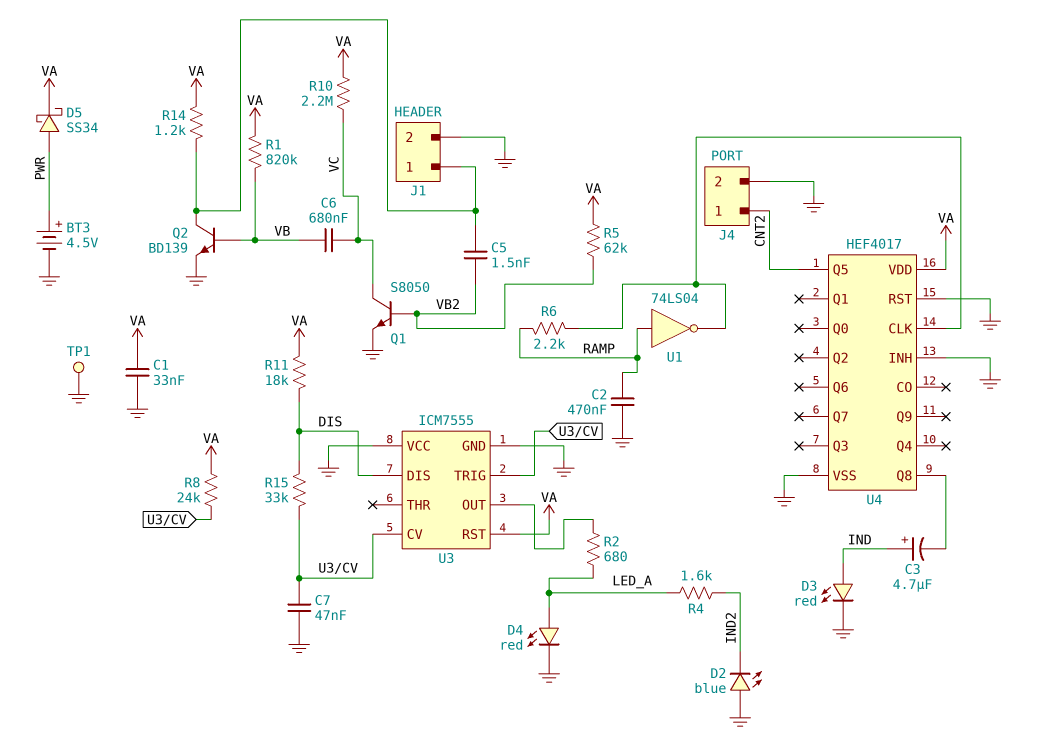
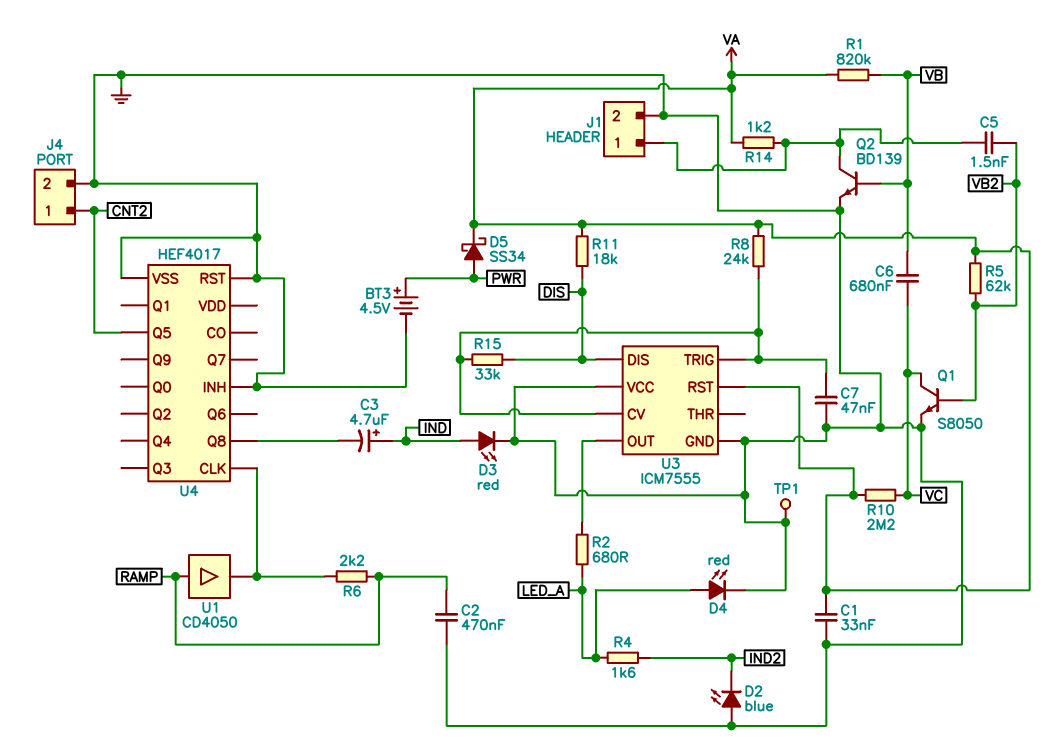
U1: NOT 74LS04 (in RAMP, out U4/CLK) -> buffer CD4050 (in RAMP, out U4/CLK)
U4 pin VDD: VA -> none

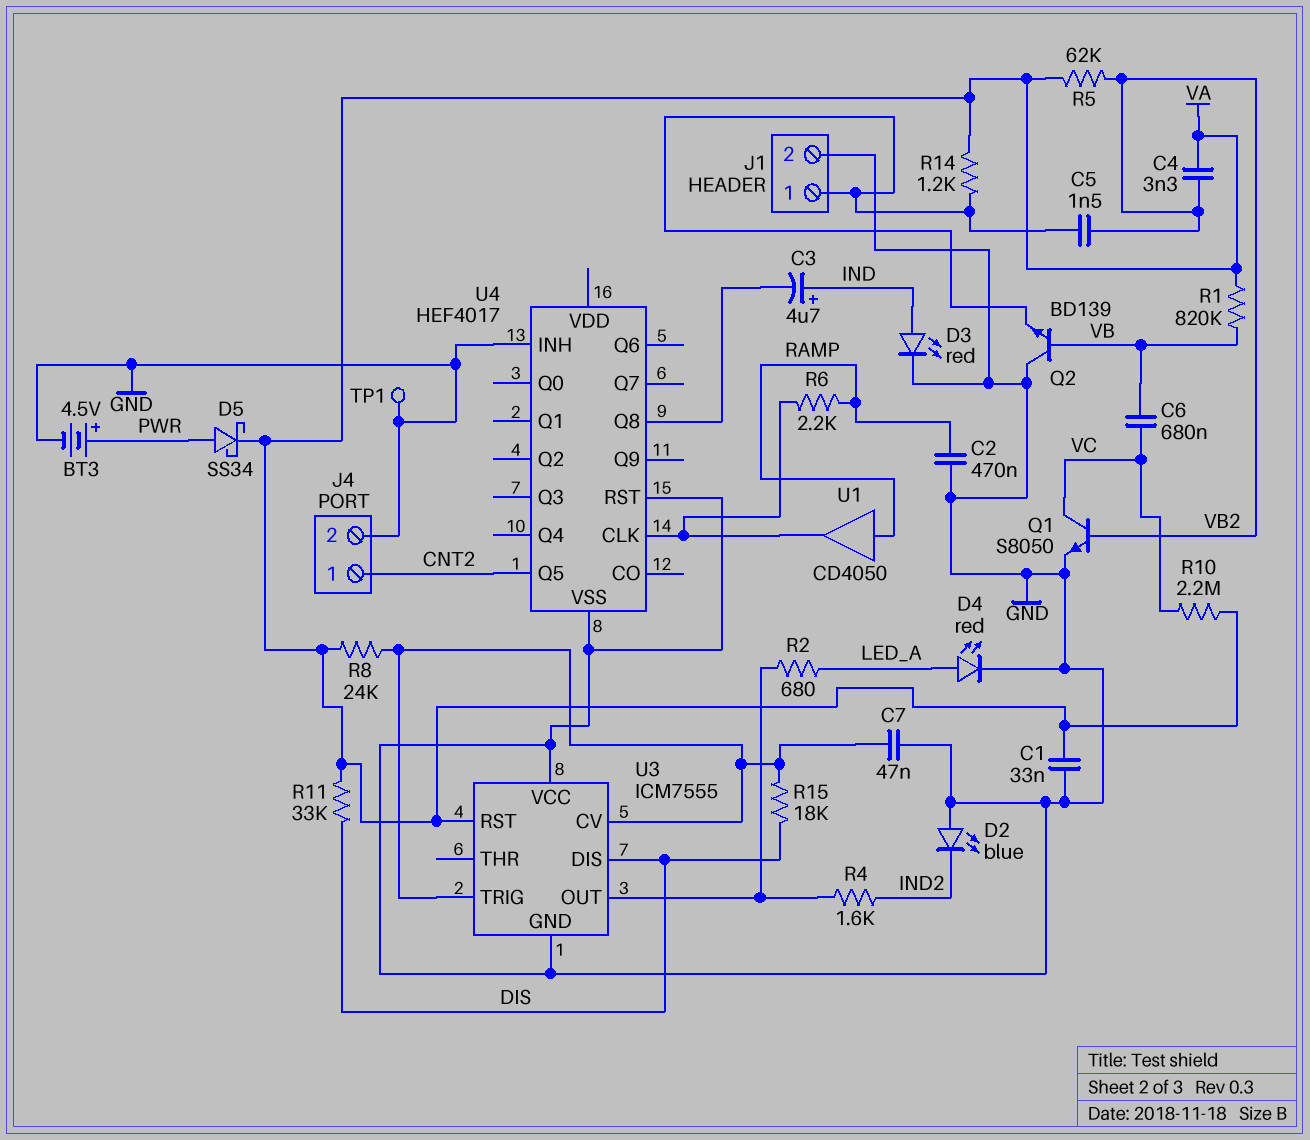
C4: none -> 3.3nF (VA, VB2)
Q2: NPN BD139 (B VB, C J1/1, E GND) -> NPN BD139 (B VB, C GND, E J1/1)
R4: 1.6k (IND2, LED_A) -> 1.6k (IND2, U3/OUT)
R11: 18k (DIS, VA) -> 33k (DIS, VA)
R15: 33k (DIS, U3/CV) -> 18k (DIS, U3/CV)

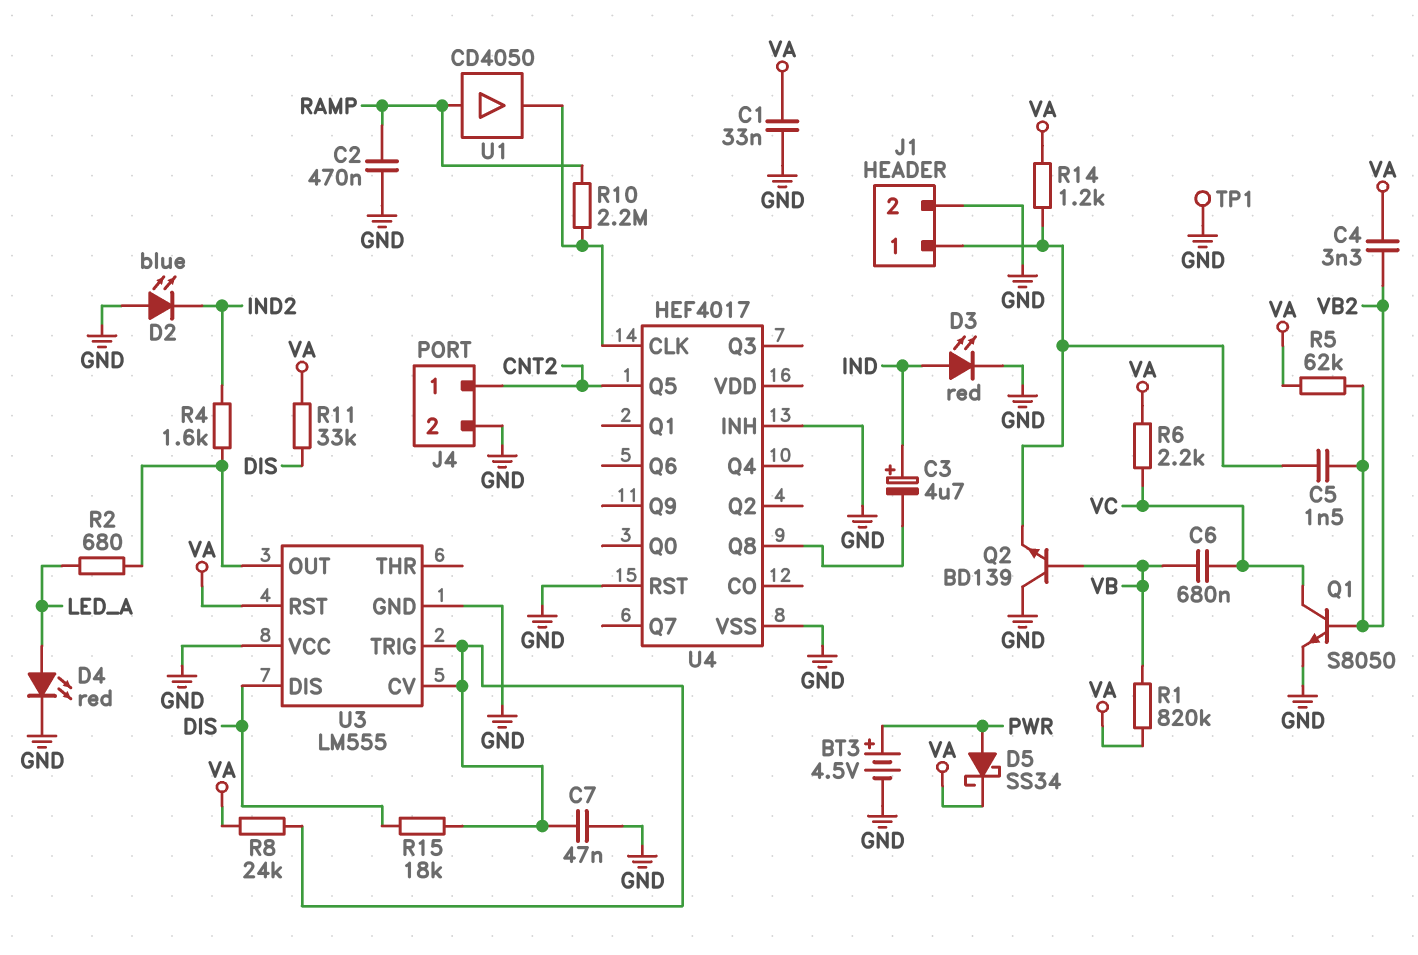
R6: 2.2k (RAMP, U4/CLK) -> 2.2k (VA, VC)
R10: 2.2M (VA, VC) -> 2.2M (RAMP, U4/CLK)
U3: ICM7555 -> LM555

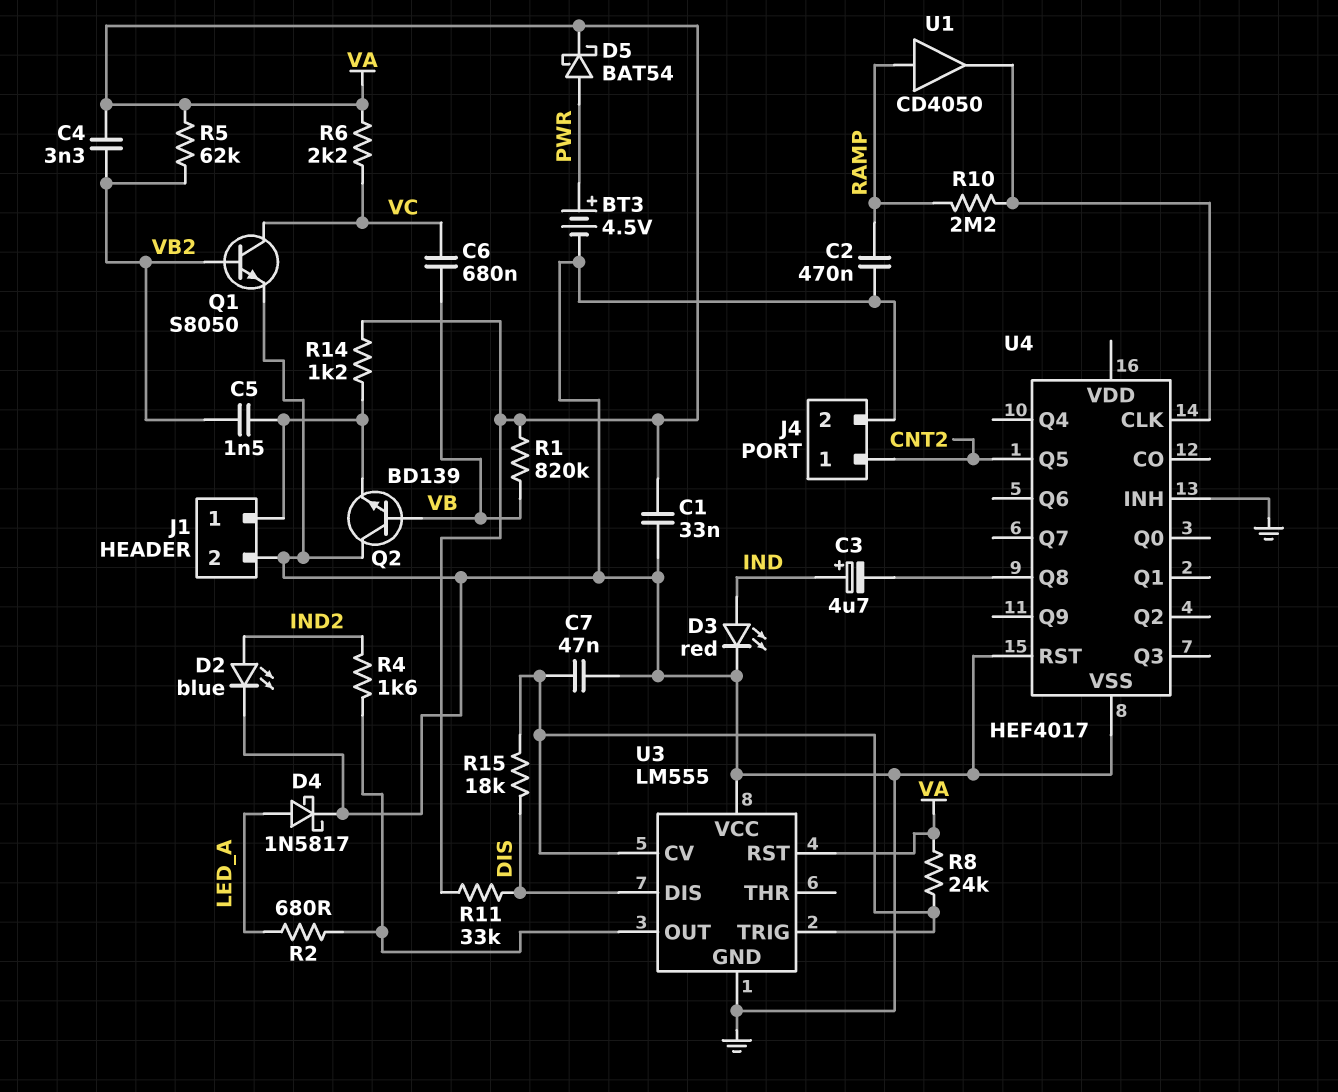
D2: LED blue (A GND, K IND2) -> LED blue (A IND2, K GND)
D4: LED red (A LED_A, K GND) -> schottky 1N5817 (A LED_A, K GND)
D5: schottky SS34 (A PWR, K VA) -> schottky BAT54 (A PWR, K VA)
TP1: test point (GND) -> none

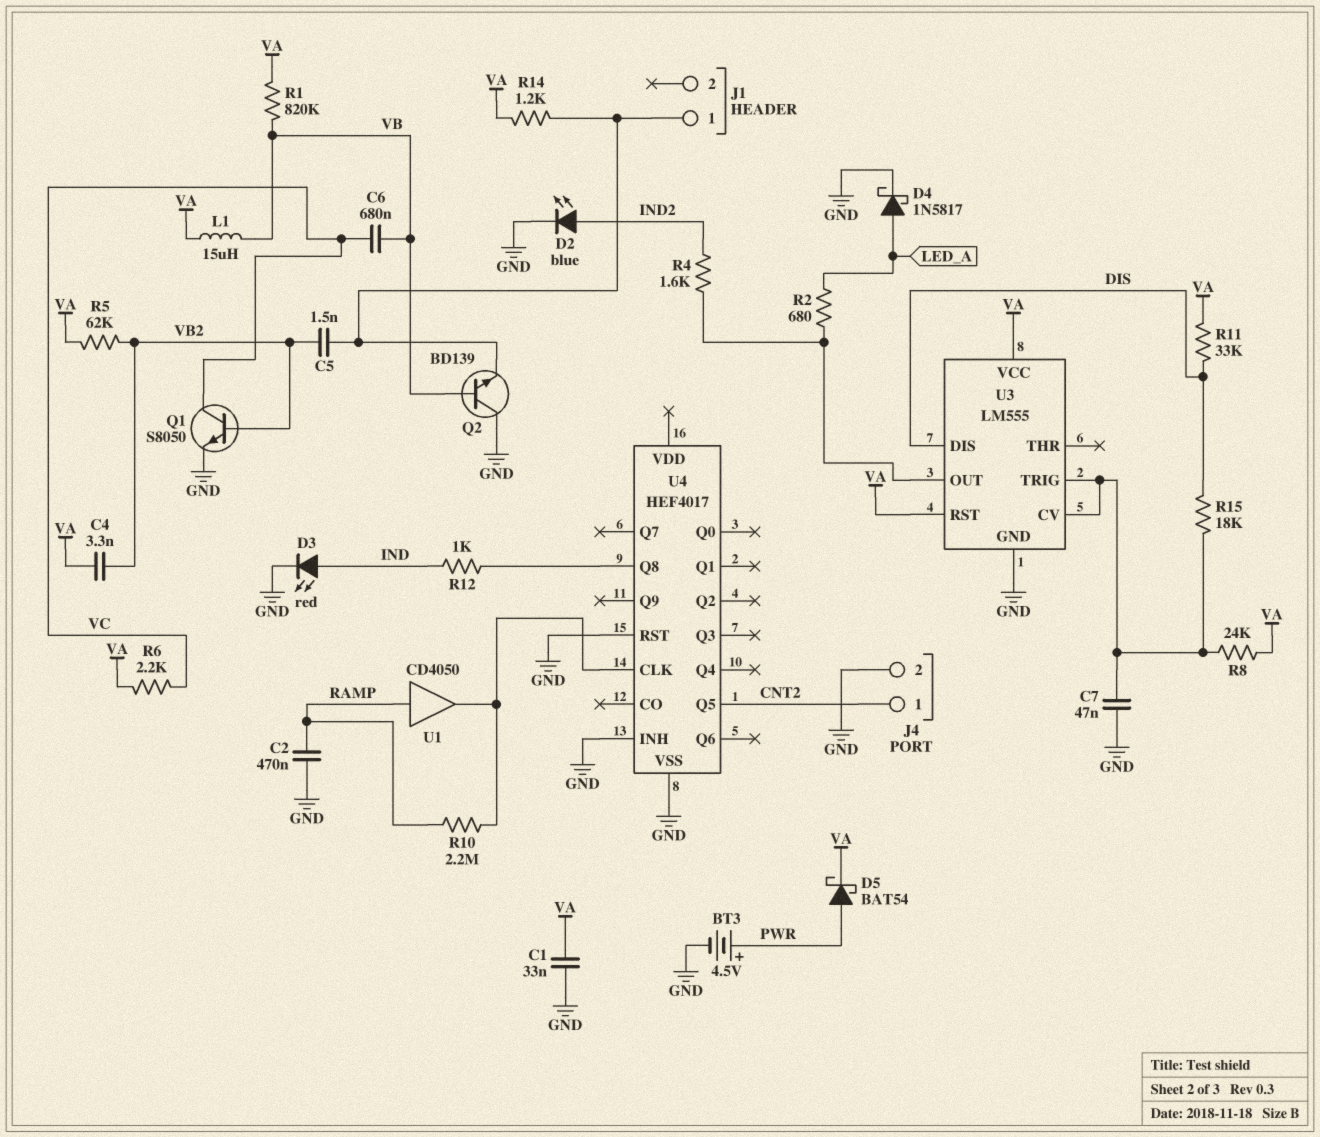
C3: 4.7uF (plus IND, minus U4/Q8) -> none
J1 pin 2: GND -> none
L1: none -> 15uH (VA, VB)
R12: none -> 1k (IND, U4/Q8)
U3 pin VCC: GND -> VA

